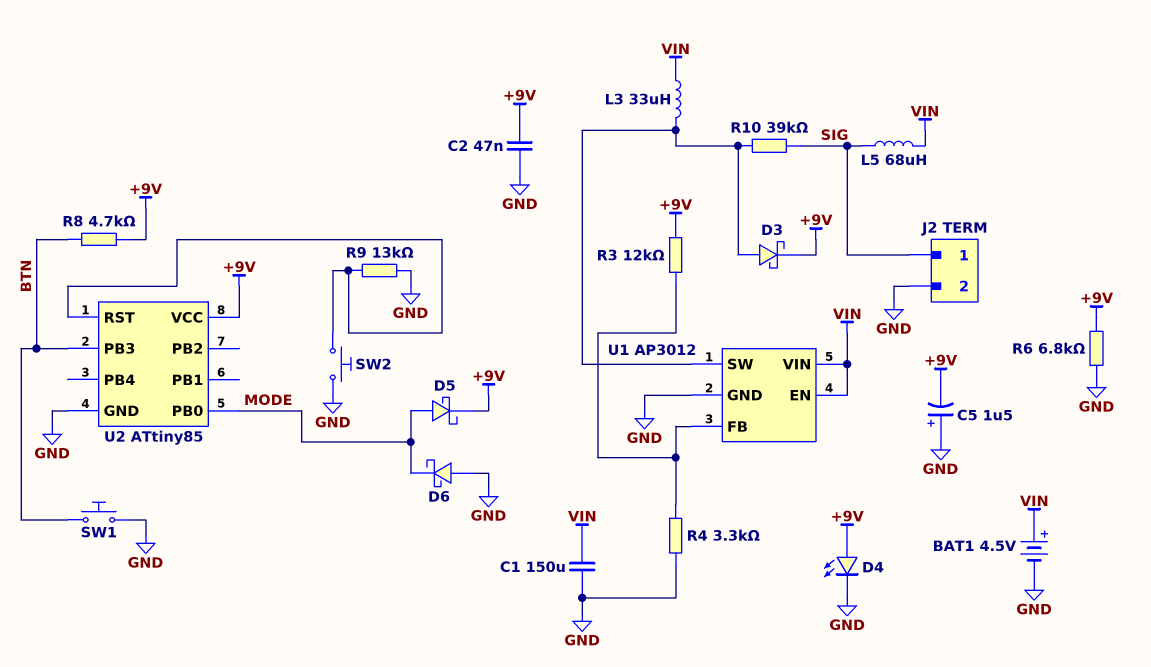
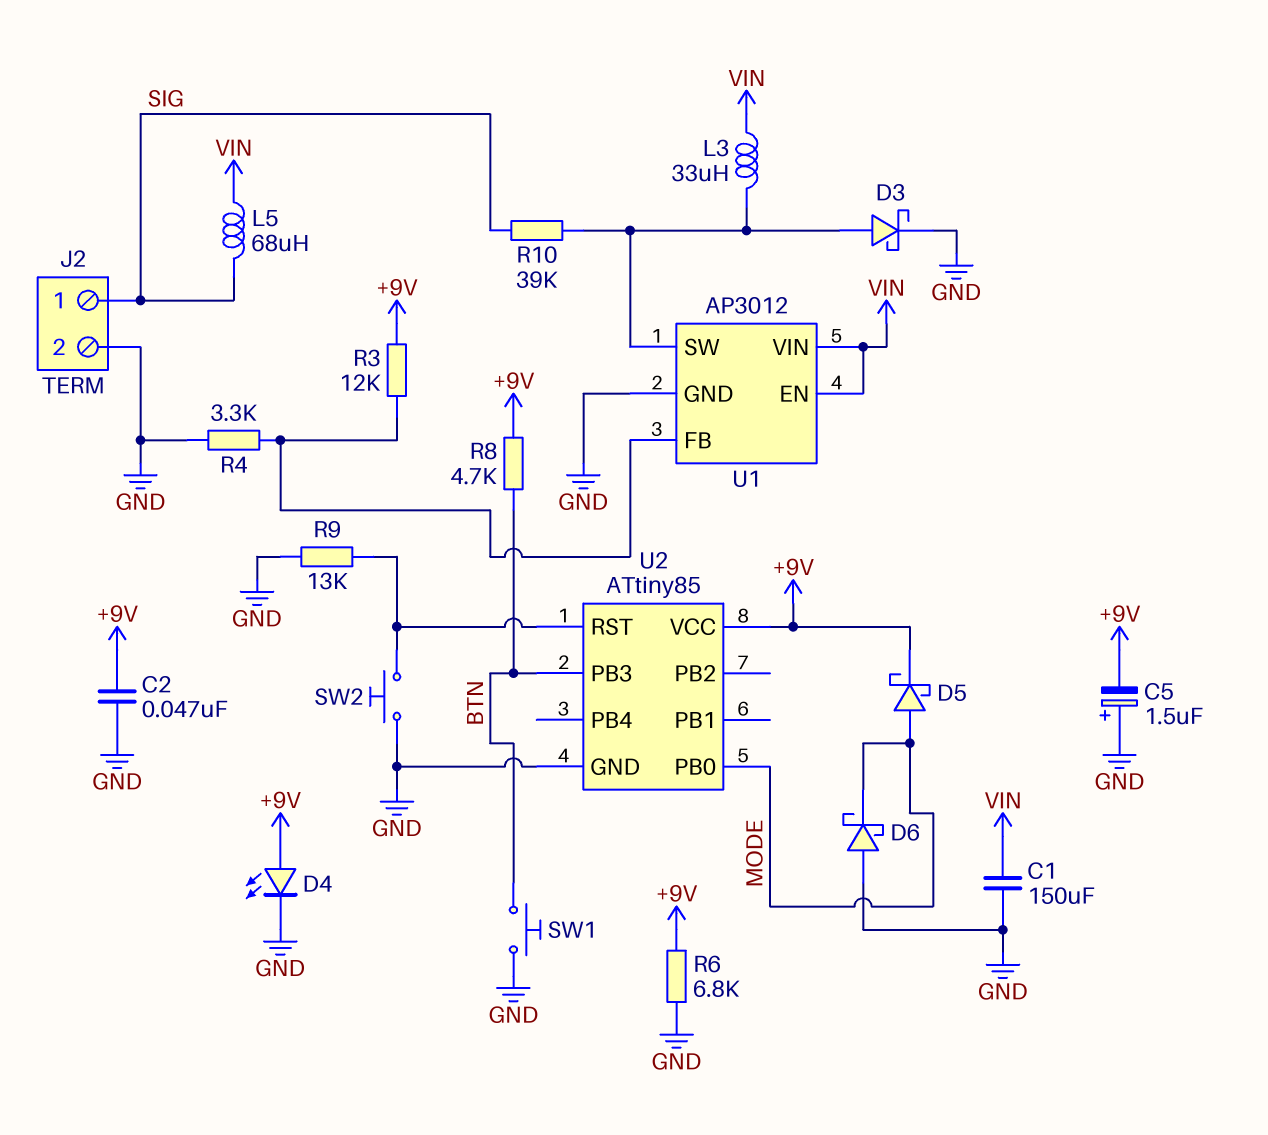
BAT1: 4.5V (plus VIN, minus GND) -> none
D3: schottky (A U1/SW, K +9V) -> schottky (A U1/SW, K GND)

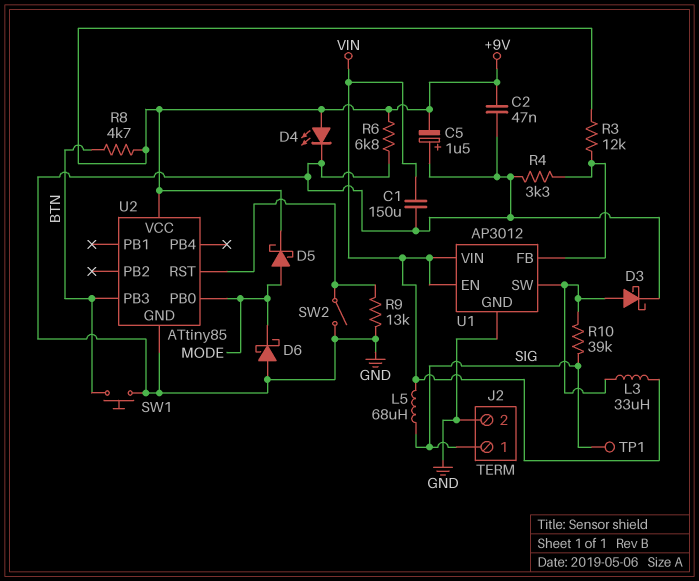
SW2: button (GND, U2/RST) -> switch (GND, U2/RST)
TP1: none -> test point (SIG)

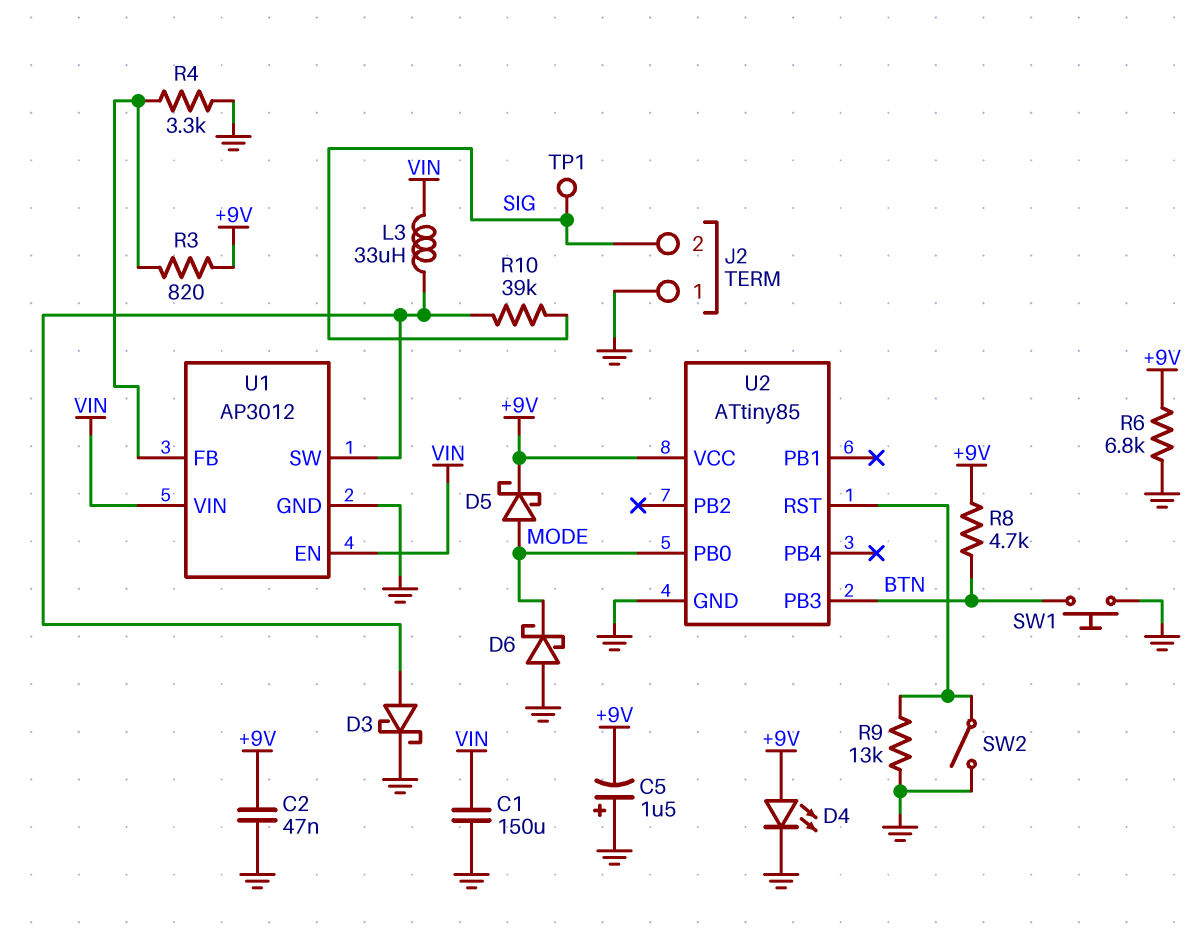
J2 pin 1: SIG -> GND
J2 pin 2: GND -> SIG
L5: 68uH (SIG, VIN) -> none
R3: 12k (+9V, U1/FB) -> 820 (+9V, U1/FB)

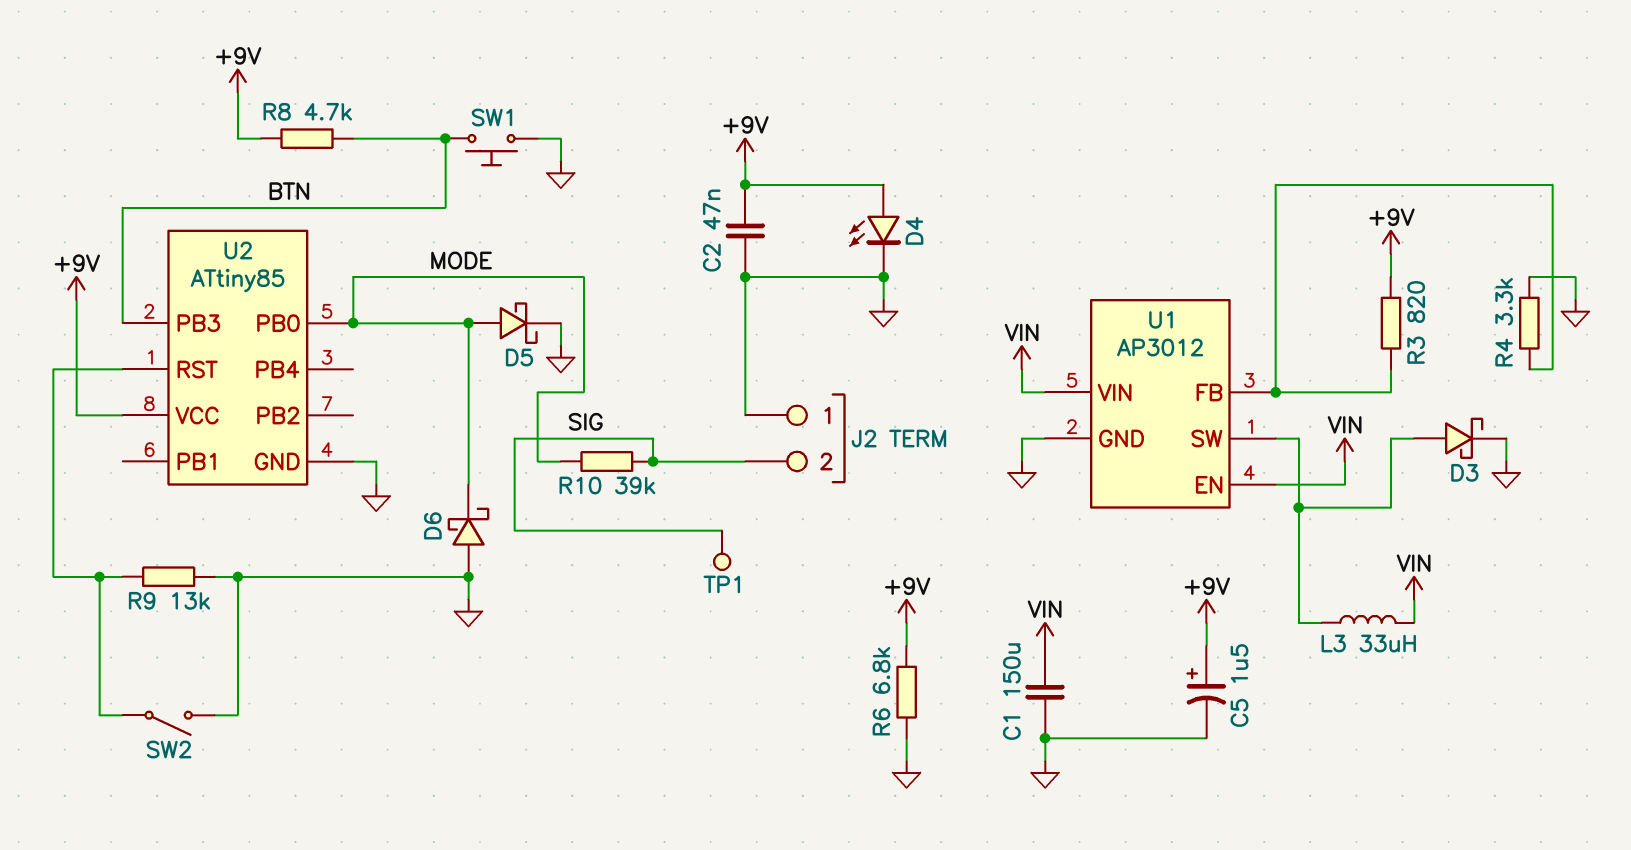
C5: 1.5uF (plus GND, minus +9V) -> 1.5uF (plus +9V, minus GND)
D5: schottky (A MODE, K +9V) -> schottky (A MODE, K GND)
R10: 39k (SIG, U1/SW) -> 39k (MODE, SIG)

